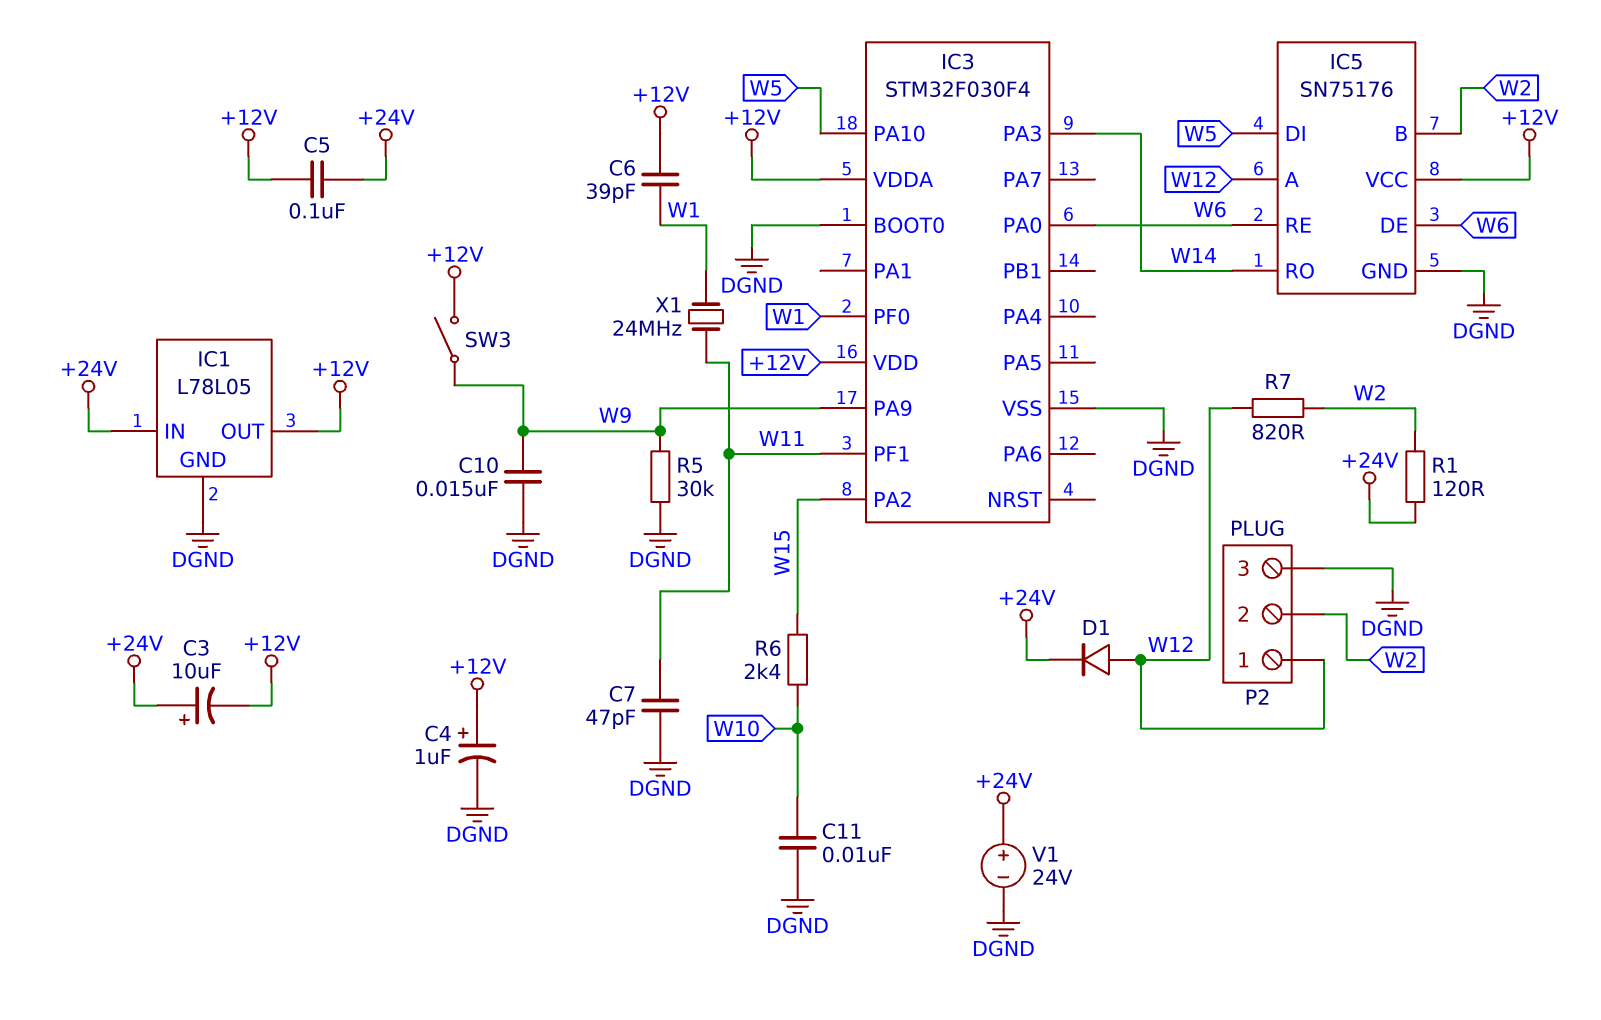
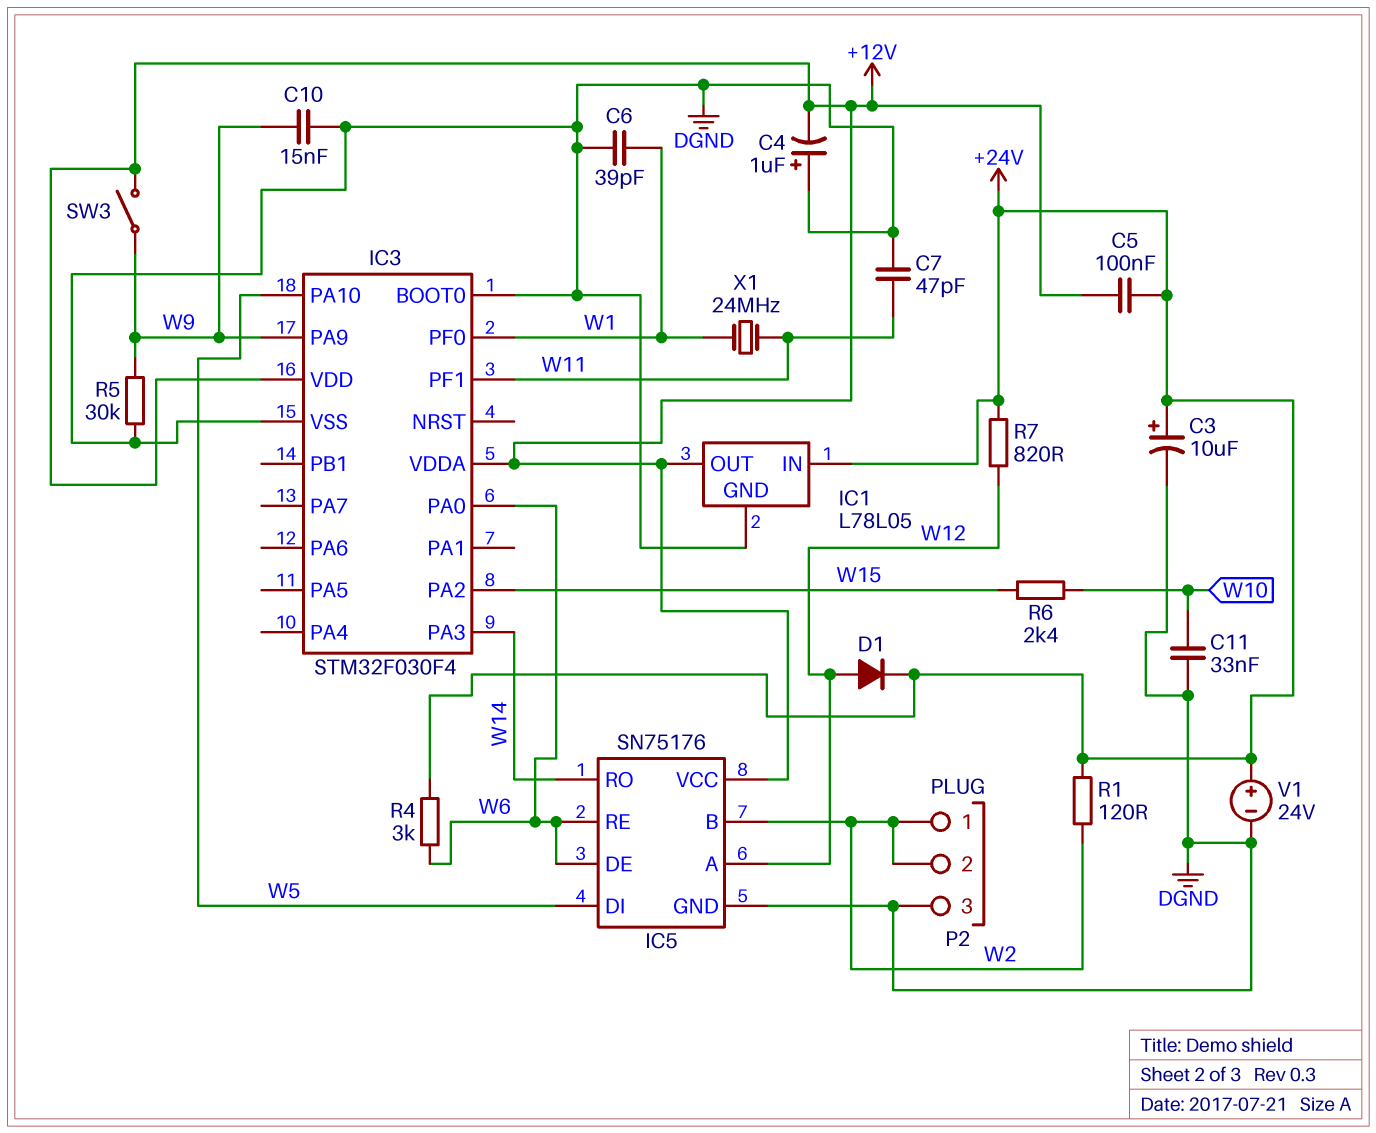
C3: 10uF (plus +24V, minus +12V) -> 10uF (plus +24V, minus DGND)
C4: 1uF (plus +12V, minus DGND) -> 1uF (plus DGND, minus +12V)
C6: 39pF (+12V, W1) -> 39pF (DGND, W1)
C11: 10nF (DGND, W10) -> 33nF (DGND, W10)
P2 pin 1: W12 -> W2
R4: none -> 3k (+24V, W6)
R7: 820 (W2, W12) -> 820 (+24V, W12)

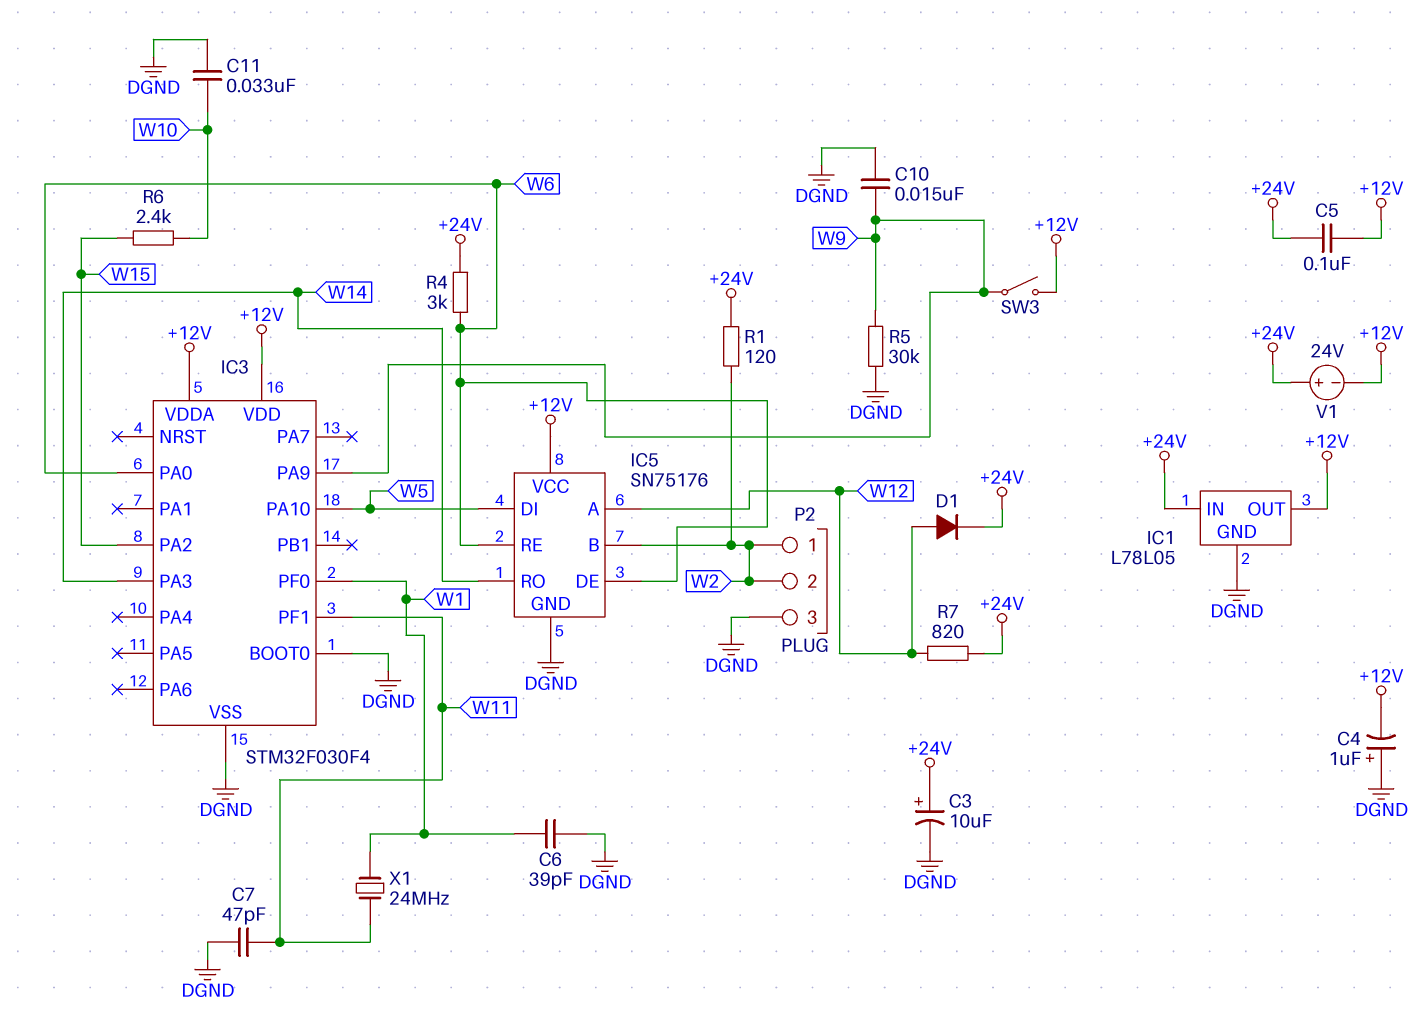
V1: 24V (plus +24V, minus DGND) -> 24V (plus +24V, minus +12V)

